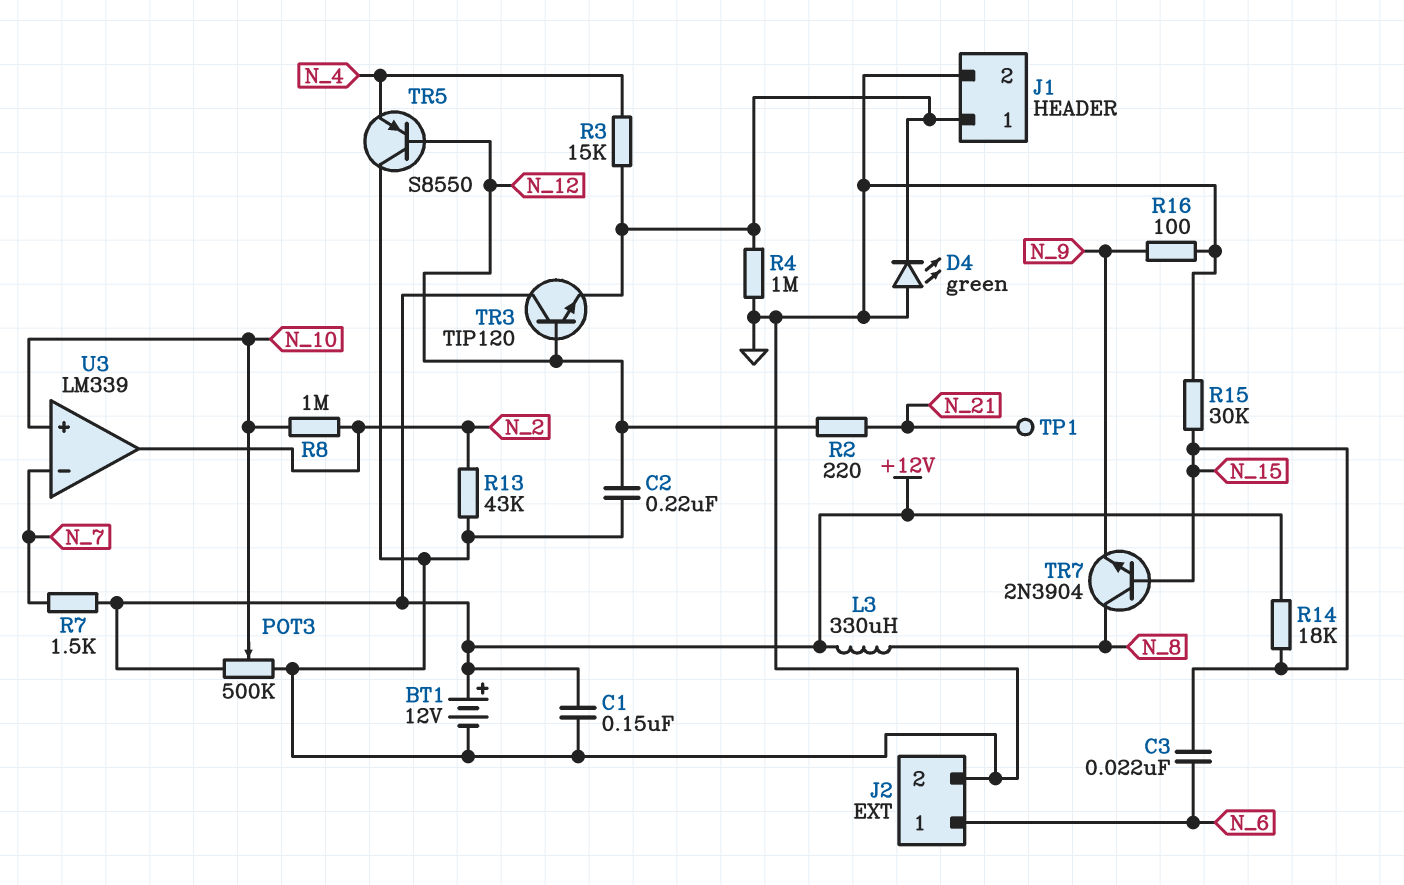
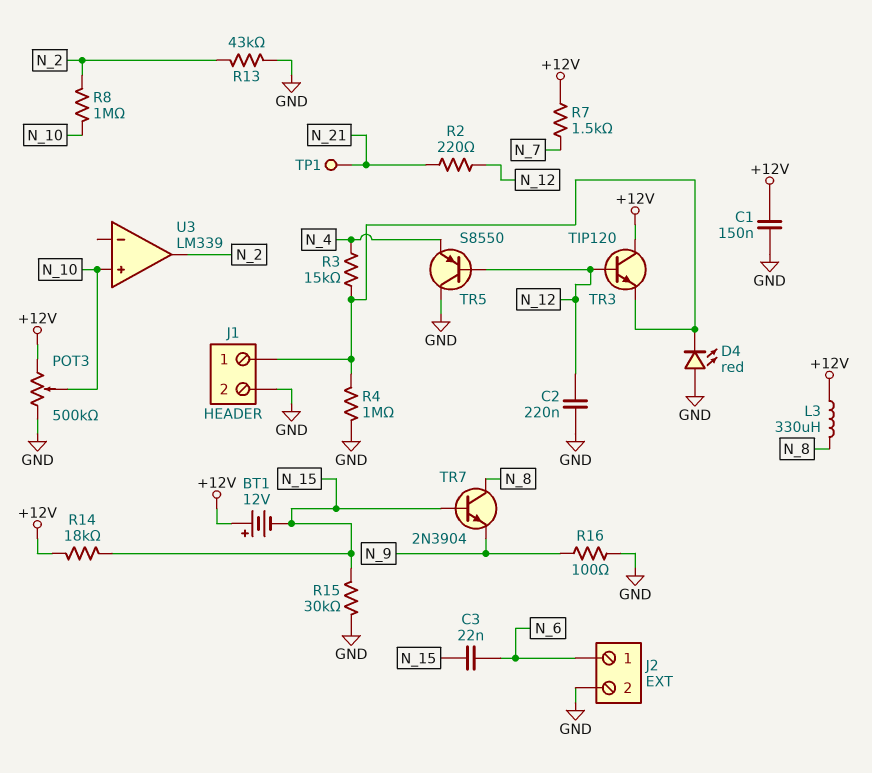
BT1: 12V (plus +12V, minus GND) -> 12V (plus +12V, minus N_15)
D4: LED green (A GND, K J1/1) -> LED red (A GND, K J1/1)
U3 pin in-: N_7 -> none

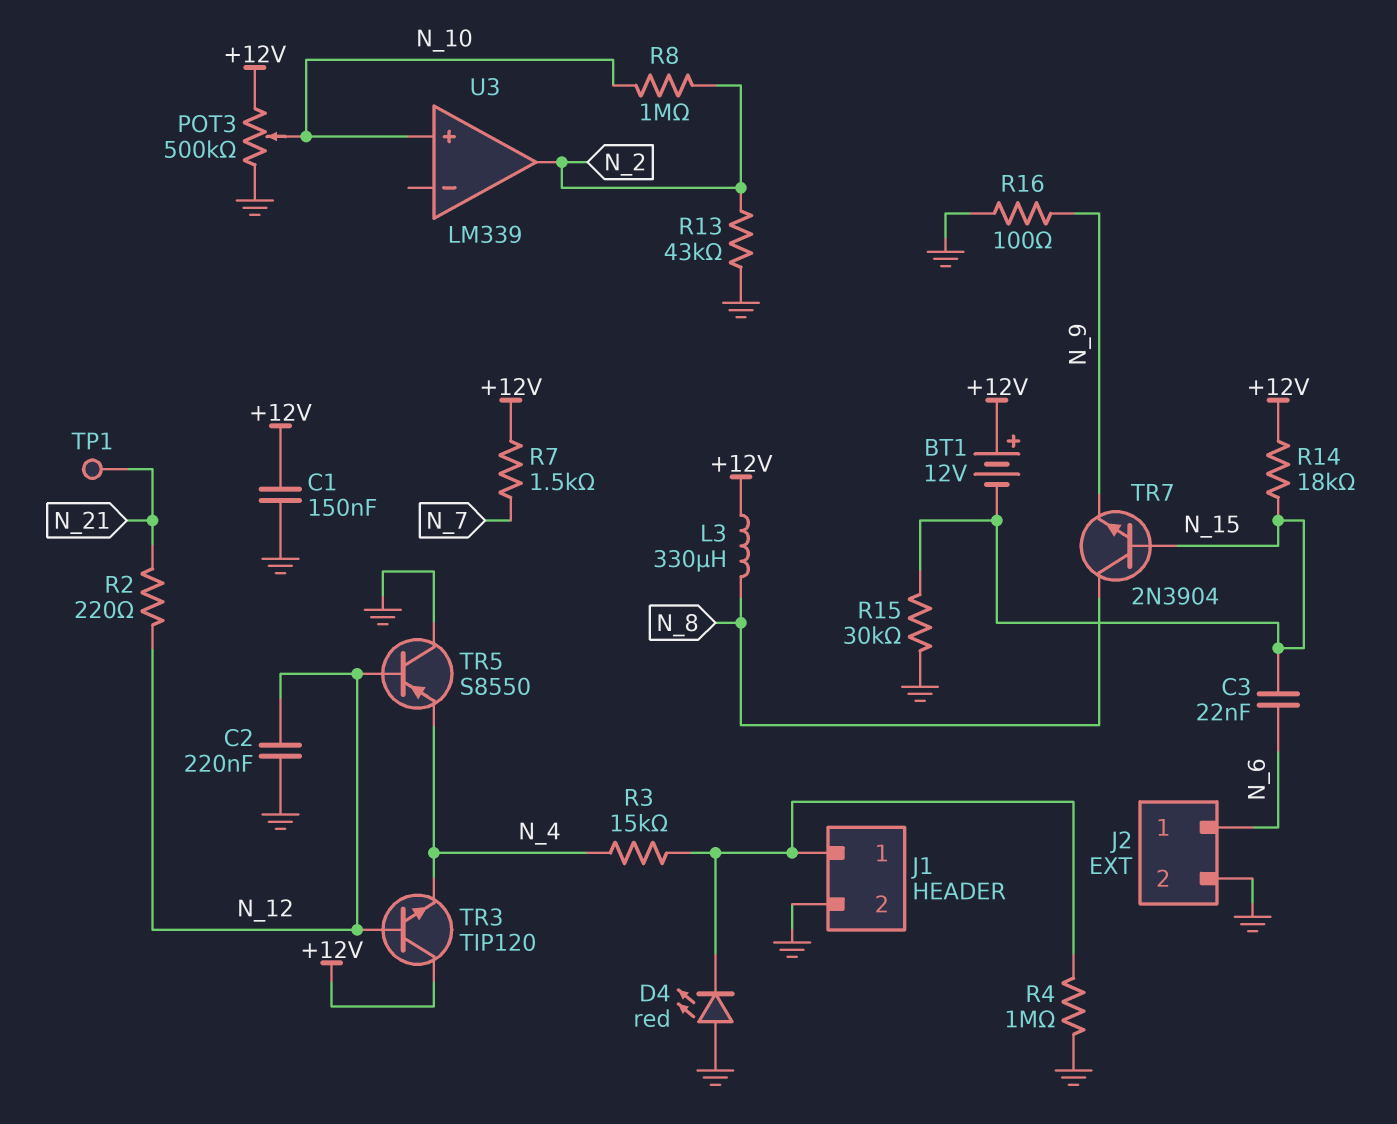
TR3: NPN TIP120 (B N_12, C +12V, E J1/1) -> NPN TIP120 (B N_12, C +12V, E N_4)

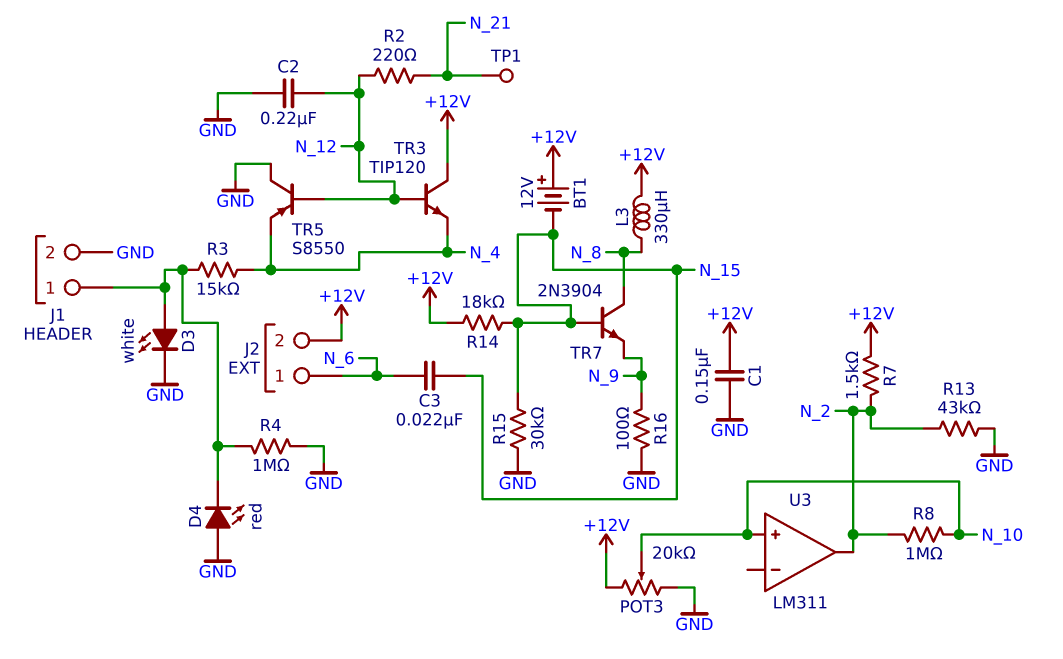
D3: none -> LED white (A J1/1, K GND)
J2 pin 2: GND -> +12V
POT3: 500k (+12V, GND, wiper N_10) -> 20k (+12V, GND, wiper N_10)
R7: 1.5k (+12V, N_7) -> 1.5k (+12V, N_2)
U3: LM339 -> LM311

